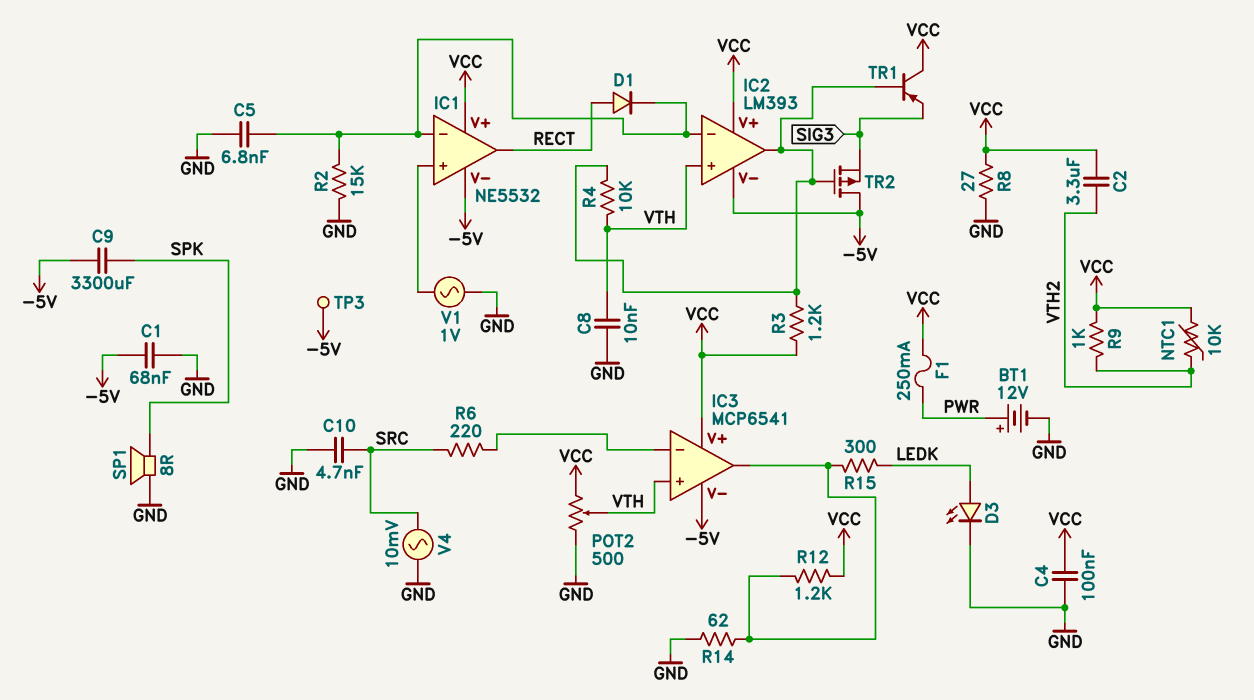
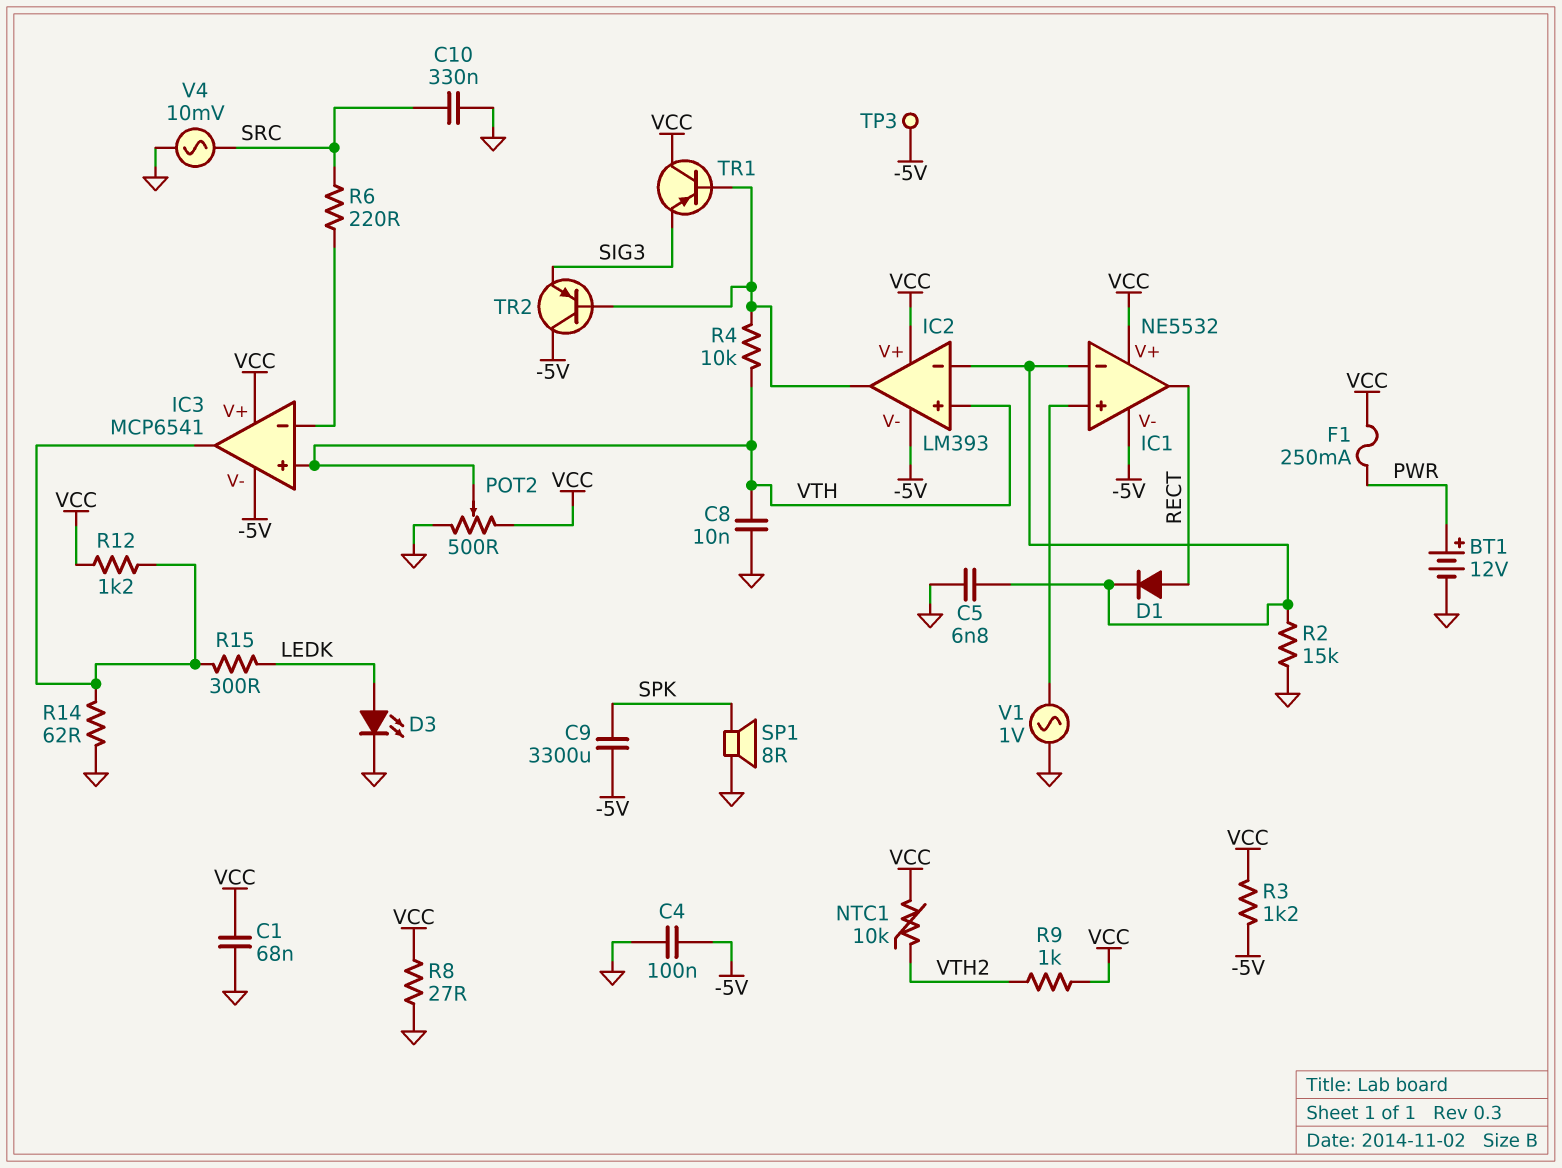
C1: 68nF (-5V, GND) -> 68nF (GND, VCC)
C2: 3.3uF (VCC, VTH2) -> none
C4: 100nF (GND, VCC) -> 100nF (-5V, GND)
C10: 4.7nF (GND, SRC) -> 330nF (GND, SRC)
R3: 1.2k (IC2/out, VCC) -> 1.2k (-5V, VCC)
TR2: PMOS (G IC2/out, D -5V, S SIG3) -> PNP (B IC2/out, C -5V, E SIG3)

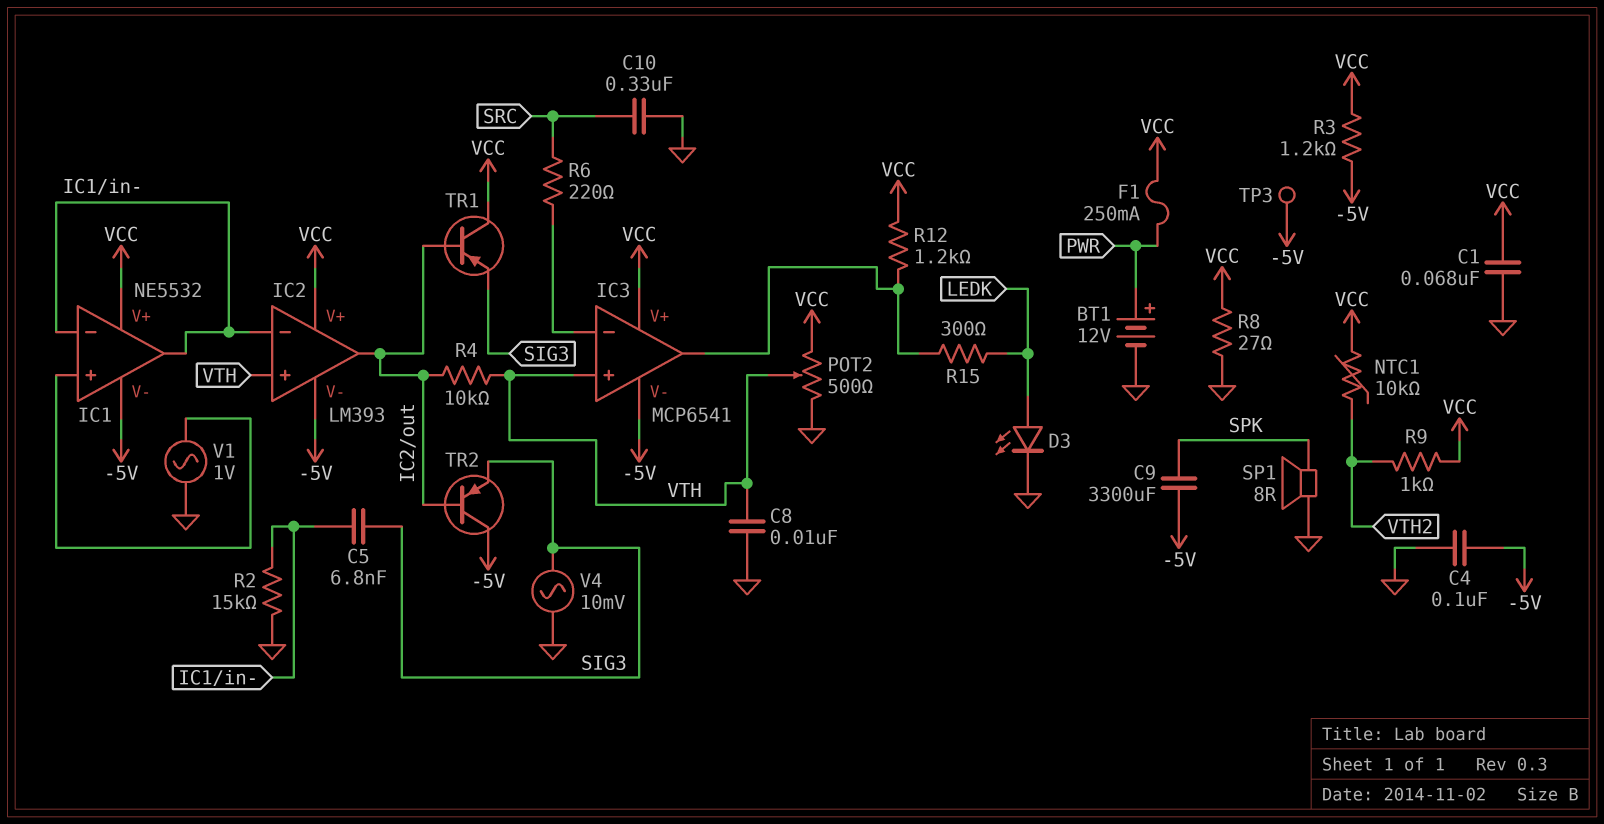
C5: 6.8nF (GND, IC1/in-) -> 6.8nF (IC1/in-, SIG3)
D1: diode (A RECT, K IC1/in-) -> none
IC1 pin out: RECT -> IC1/in-
R14: 62 (GND, IC3/out) -> none
V4: AC 10mV (GND, SRC) -> AC 10mV (GND, SIG3)

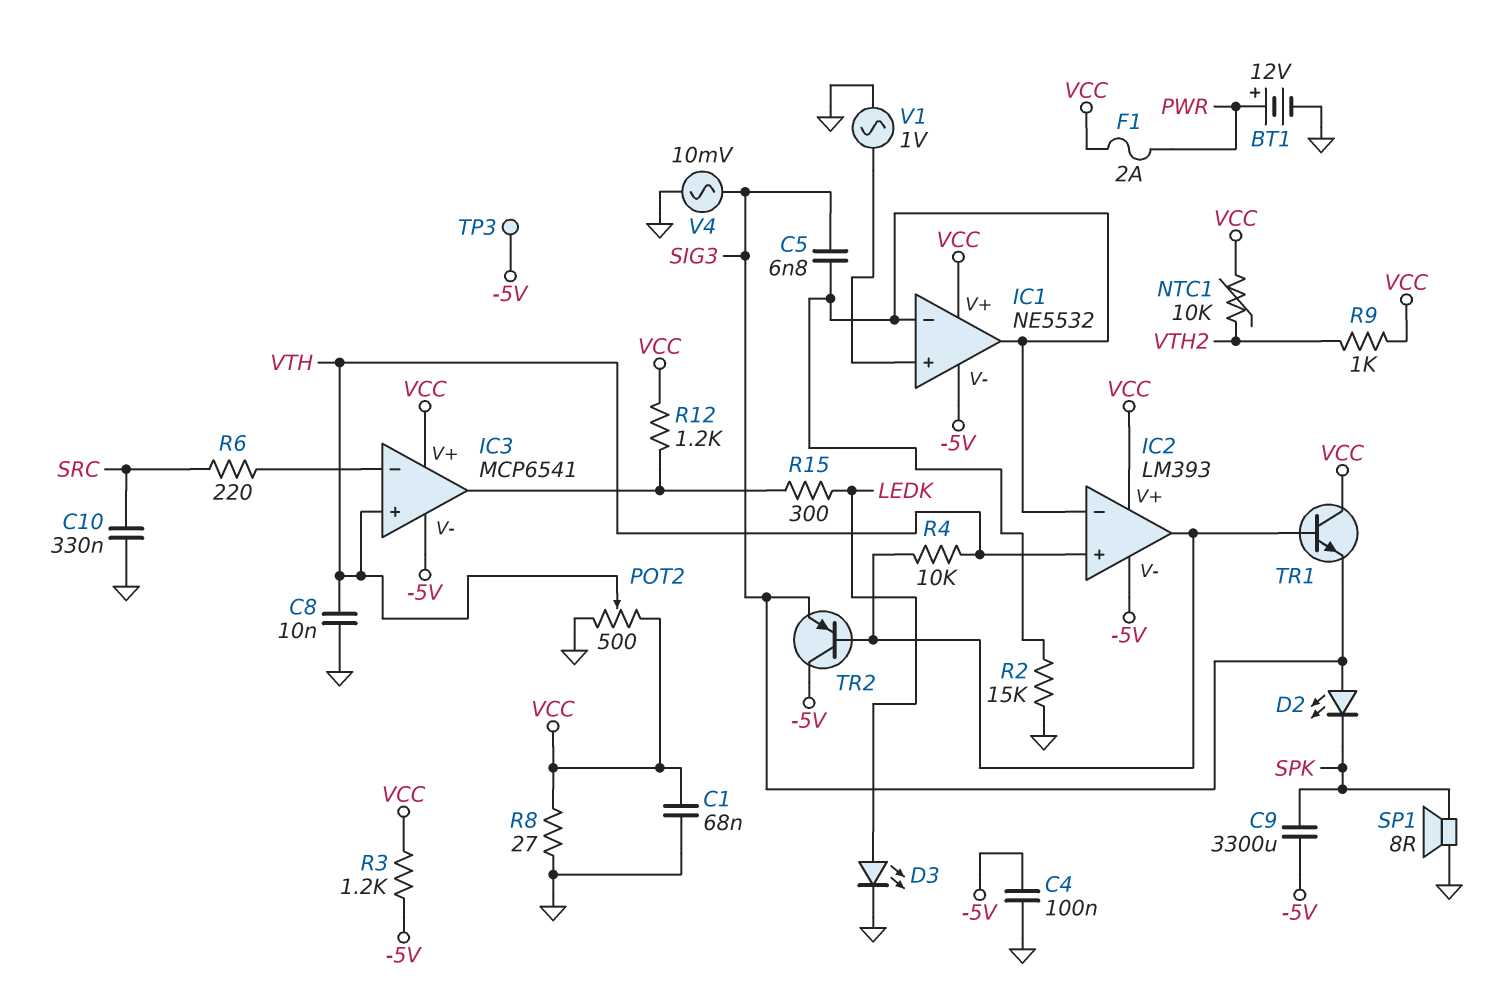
D2: none -> LED (A SIG3, K SPK)
F1: 250mA (PWR, VCC) -> 2A (PWR, VCC)
TR1: PNP (B IC2/out, C VCC, E SIG3) -> NPN (B IC2/out, C VCC, E SIG3)

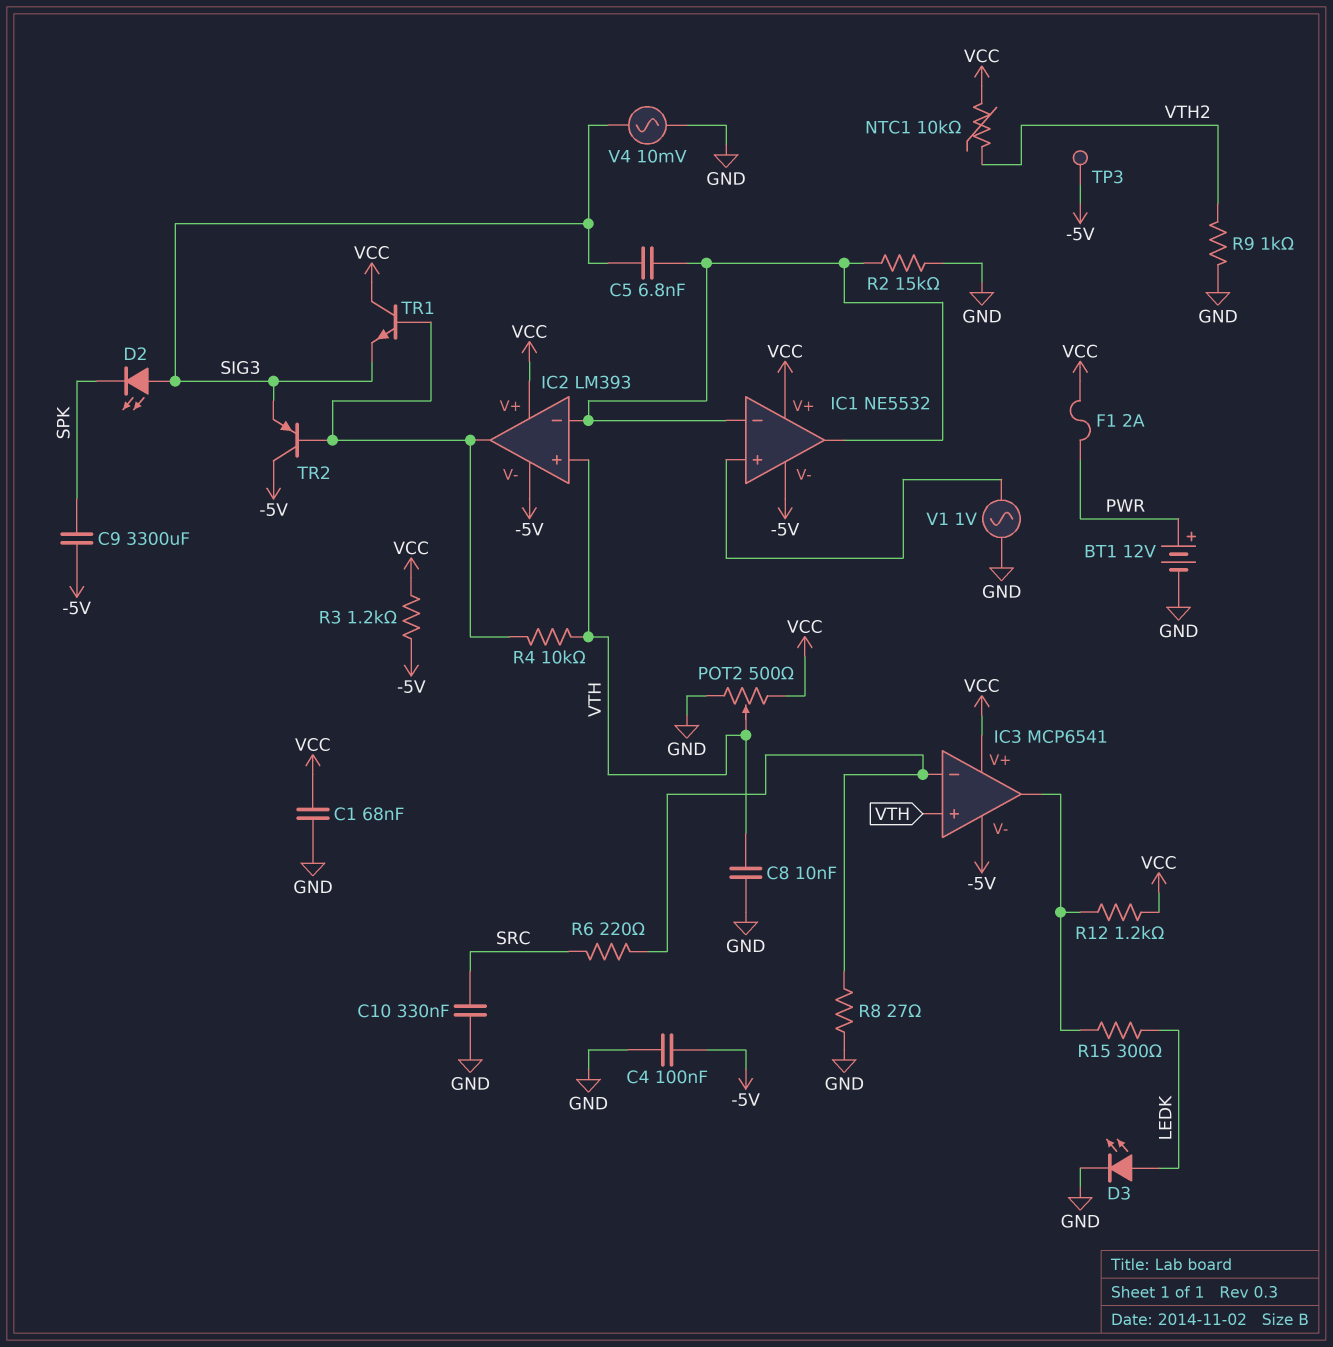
R8: 27 (GND, VCC) -> 27 (GND, IC3/in-)
R9: 1k (VCC, VTH2) -> 1k (GND, VTH2)
SP1: speaker 8R (GND, SPK) -> none

